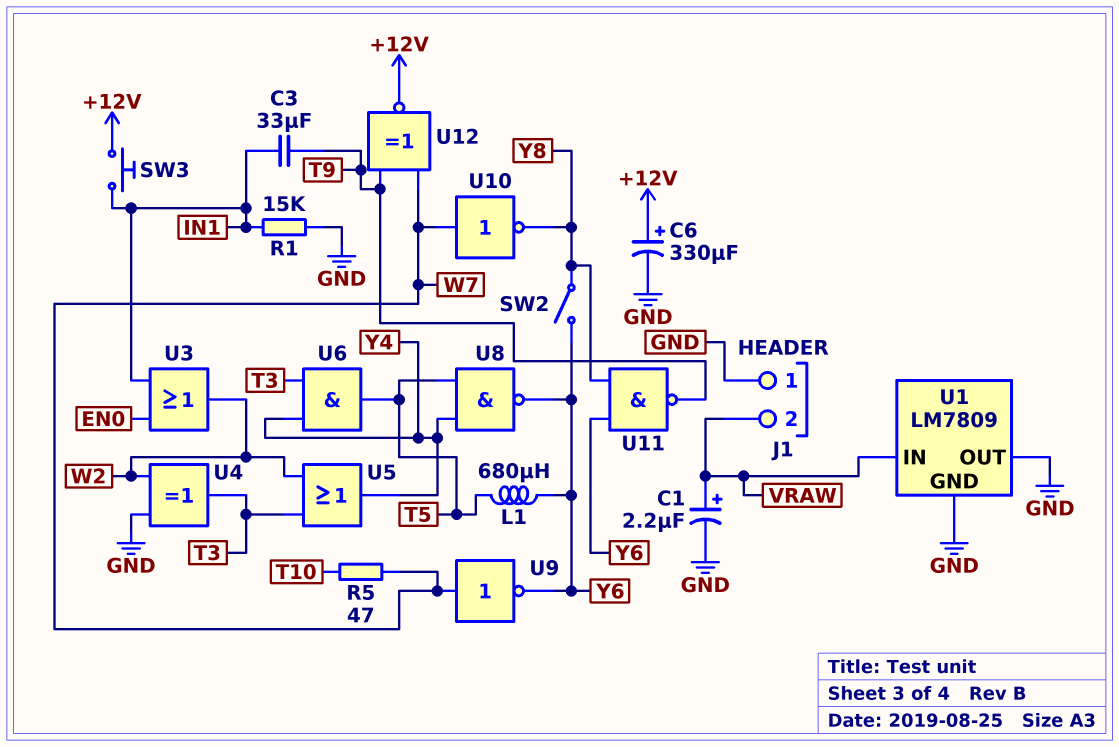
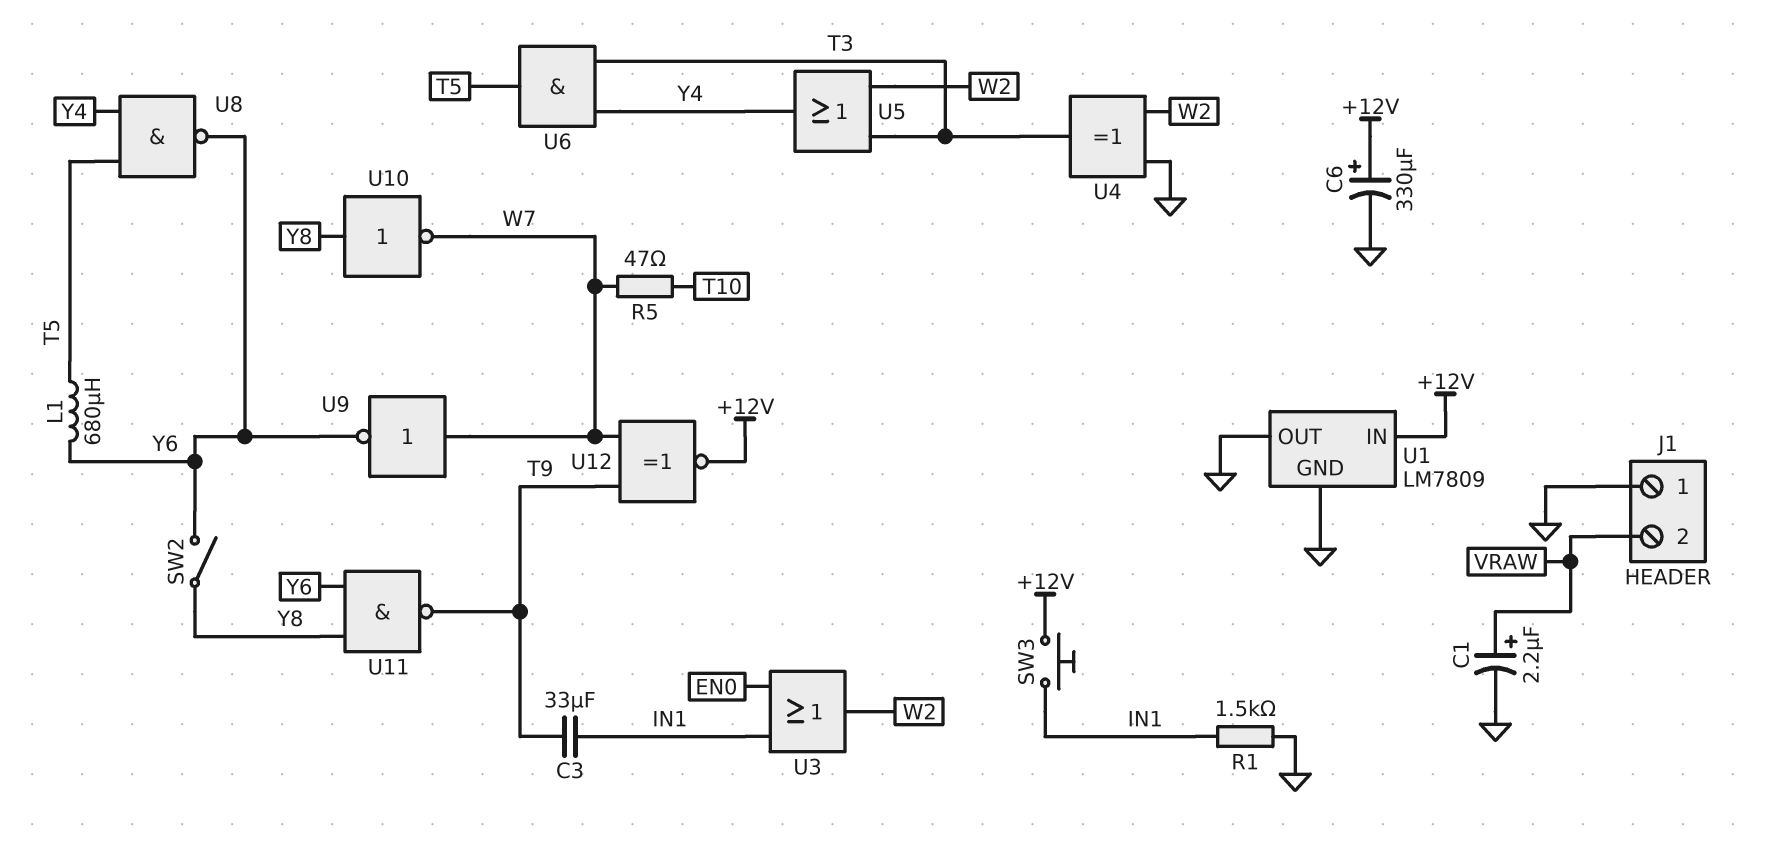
R1: 15k (GND, IN1) -> 1.5k (GND, IN1)
U1 pin IN: VRAW -> +12V
U10: NOT (in W7, out Y8) -> NOT (in Y8, out W7)

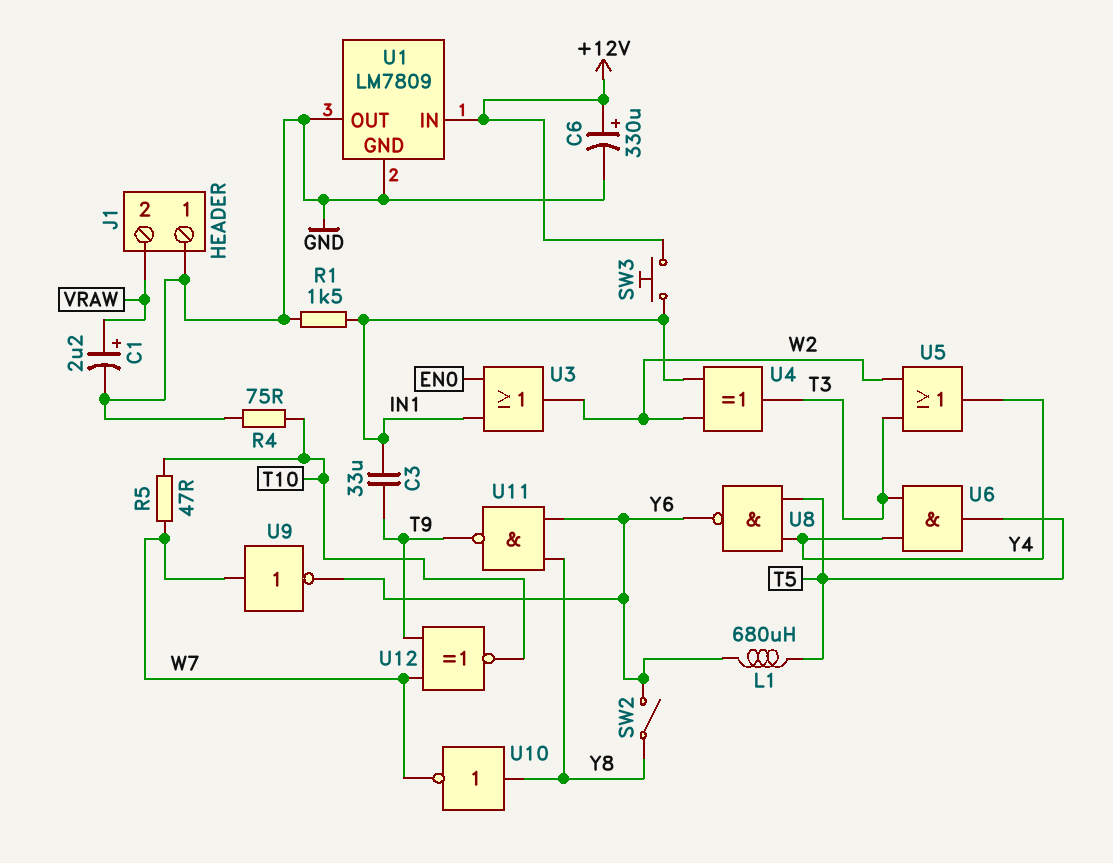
R4: none -> 75 (GND, T10)
U4: XOR (in GND, in W2, out T3) -> XOR (in IN1, in W2, out T3)
U12: XNOR (in T9, in W7, out +12V) -> XNOR (in T9, in W7, out T10)

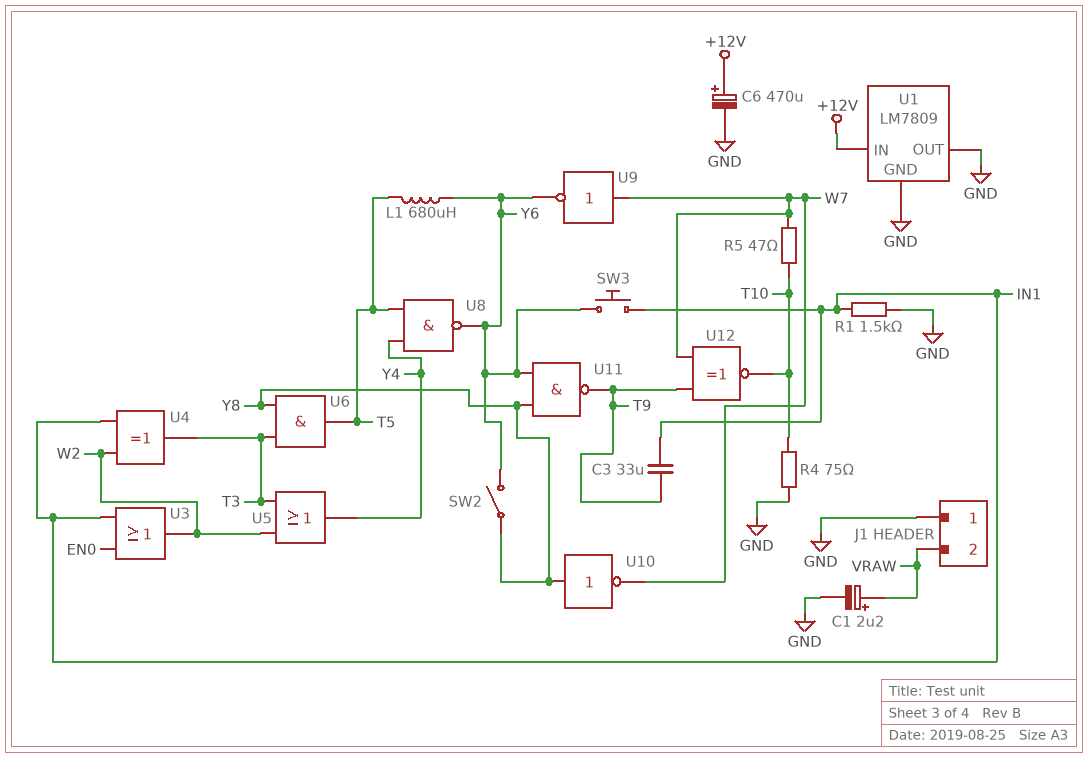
C6: 330uF (plus +12V, minus GND) -> 470uF (plus +12V, minus GND)
SW3: button (+12V, IN1) -> button (IN1, Y6)
U6: AND (in T3, in Y4, out T5) -> AND (in T3, in Y8, out T5)

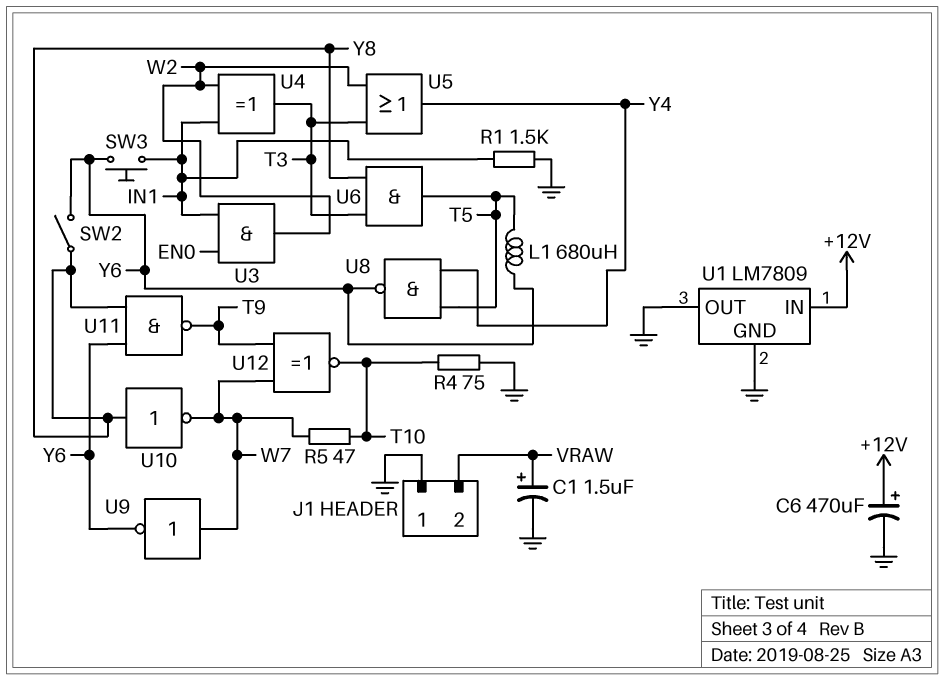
C1: 2.2uF (plus VRAW, minus GND) -> 1.5uF (plus VRAW, minus GND)
C3: 33uF (IN1, T9) -> none
U3: OR (in EN0, in IN1, out W2) -> AND (in EN0, in IN1, out W2)

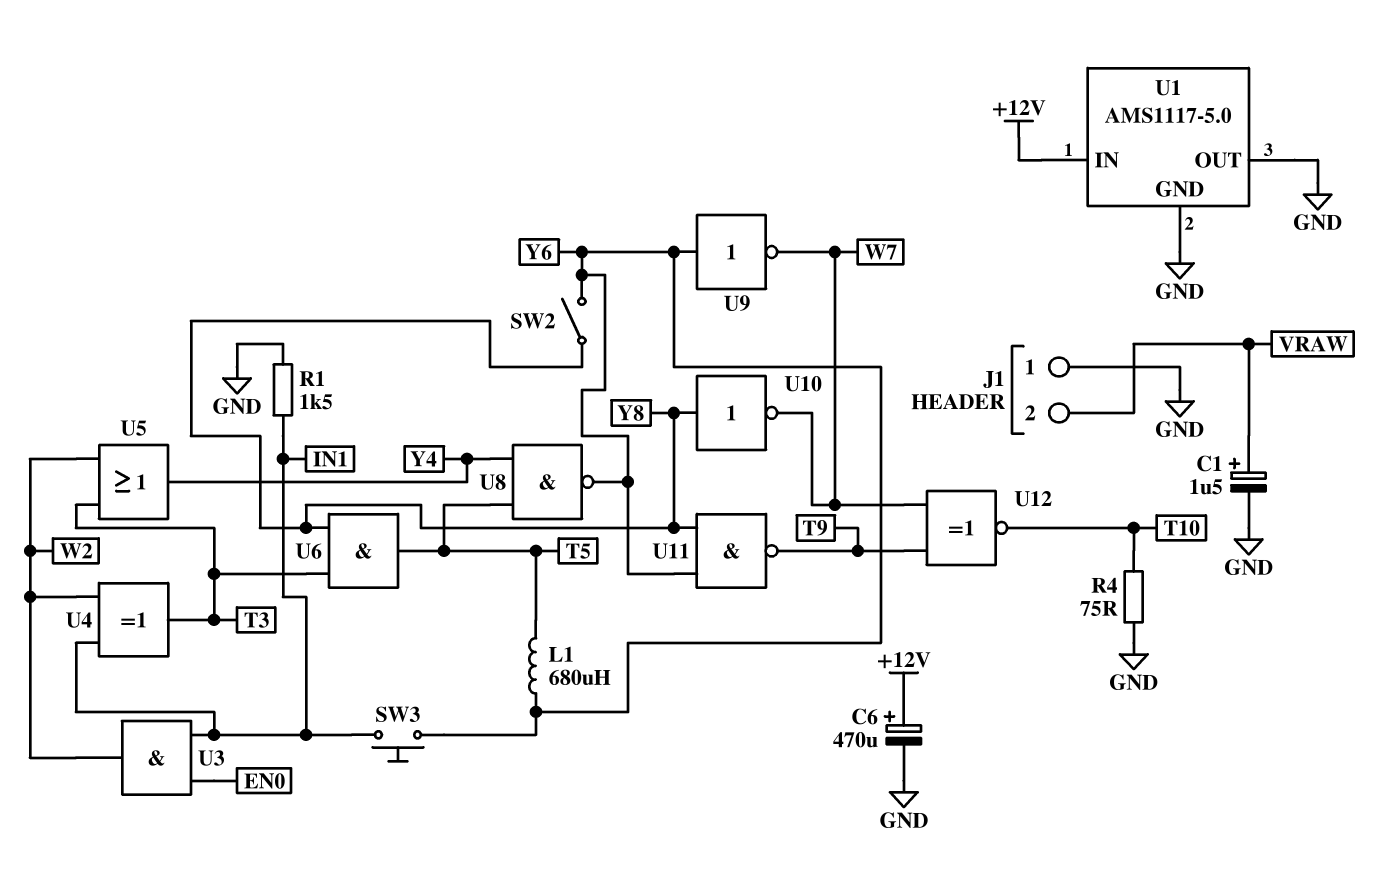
R5: 47 (T10, W7) -> none
U1: LM7809 -> AMS1117-5.0
U9: NOT (in W7, out Y6) -> NOT (in Y6, out W7)

